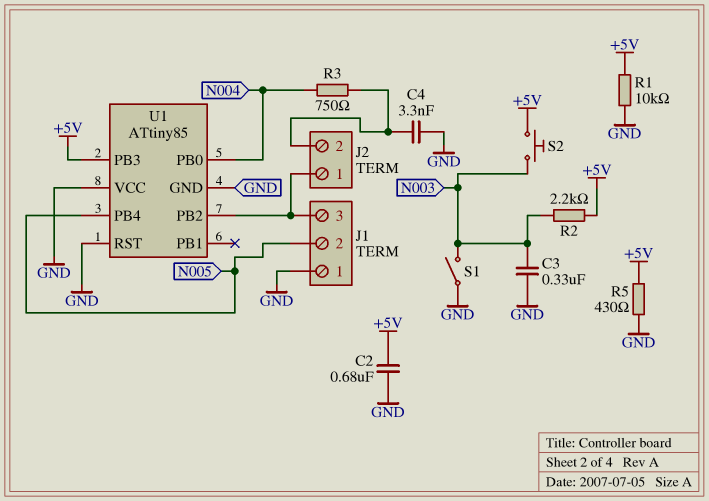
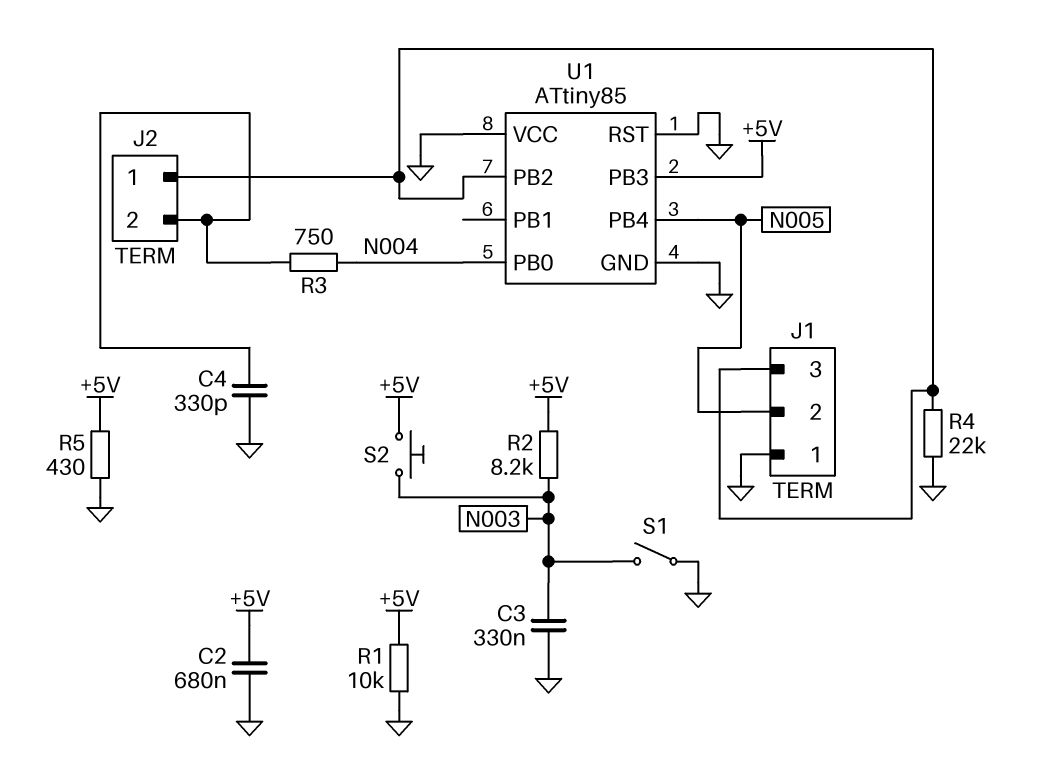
C4: 3.3nF (GND, J2/2) -> 330pF (GND, J2/2)
R2: 2.2k (+5V, N003) -> 8.2k (+5V, N003)
R4: none -> 22k (GND, J1/3)

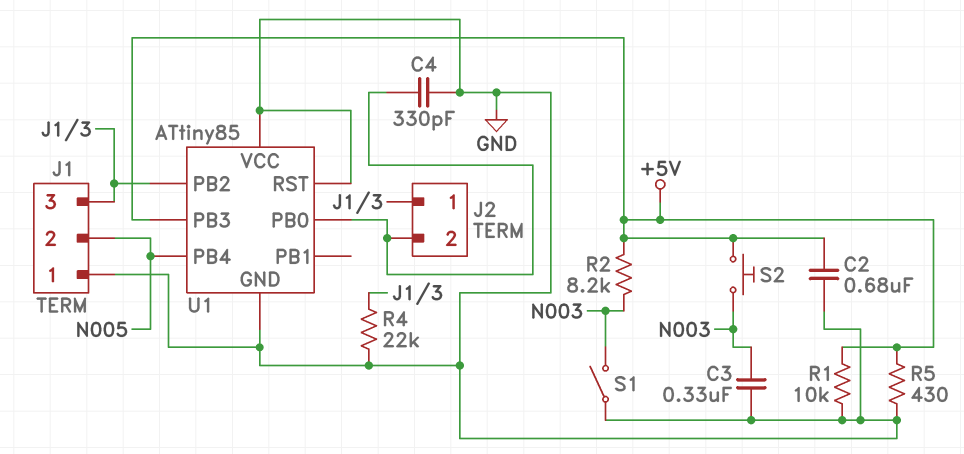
R3: 750 (J2/2, N004) -> none
U1 pin PB0: N004 -> J2/2

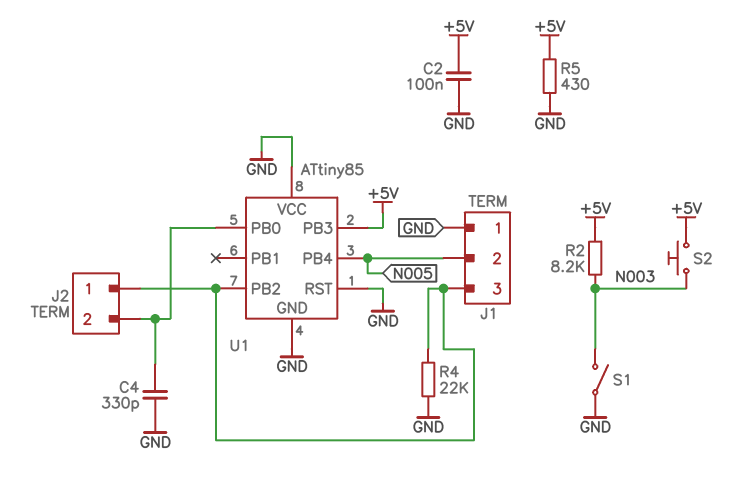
C2: 680nF (+5V, GND) -> 100nF (+5V, GND)
C3: 330nF (GND, N003) -> none
R1: 10k (+5V, GND) -> none

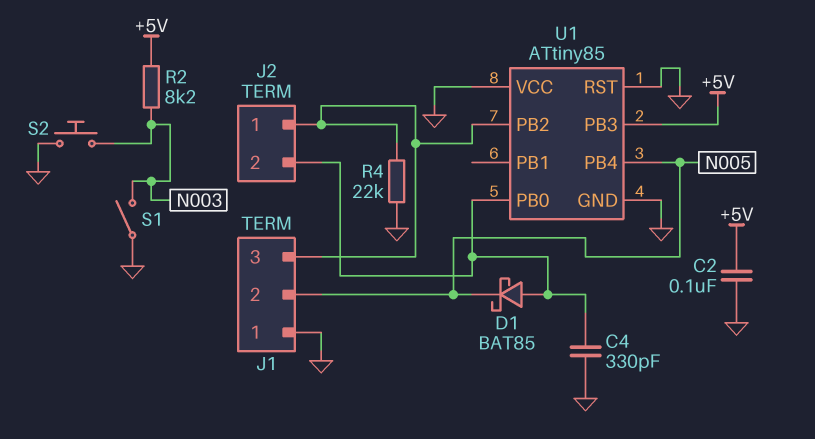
D1: none -> schottky BAT85 (A J2/2, K N005)
R5: 430 (+5V, GND) -> none
S2: button (+5V, N003) -> button (GND, N003)

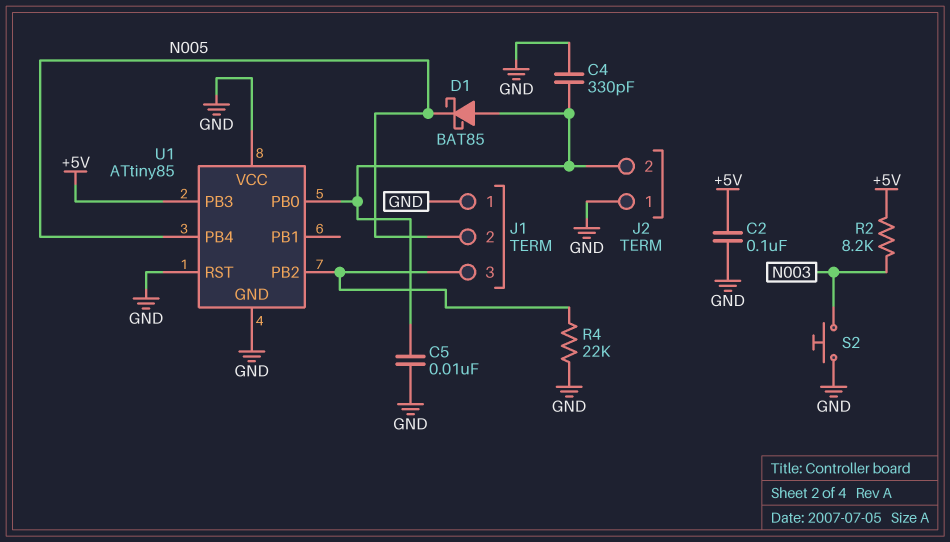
C5: none -> 10nF (GND, J2/2)
J2 pin 1: J1/3 -> GND
S1: switch (GND, N003) -> none

